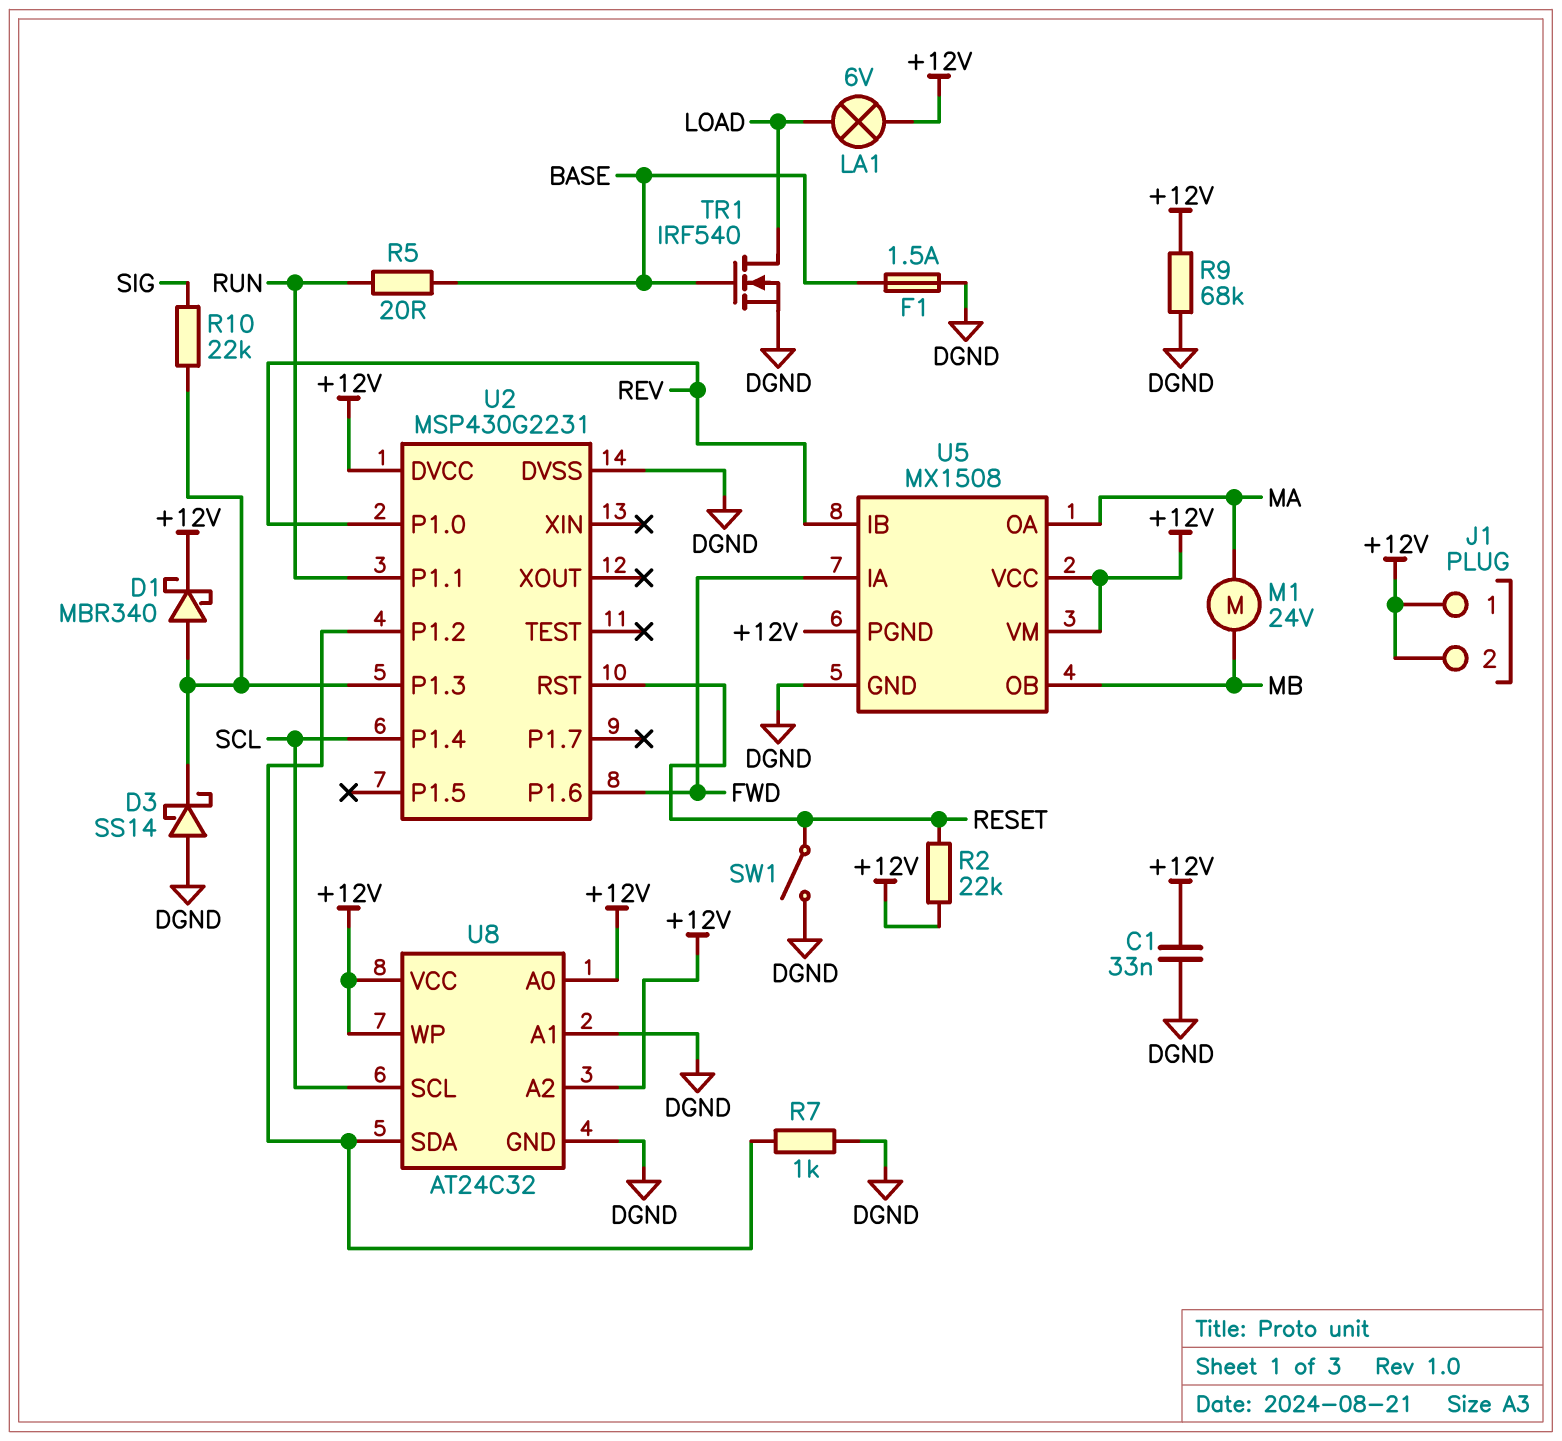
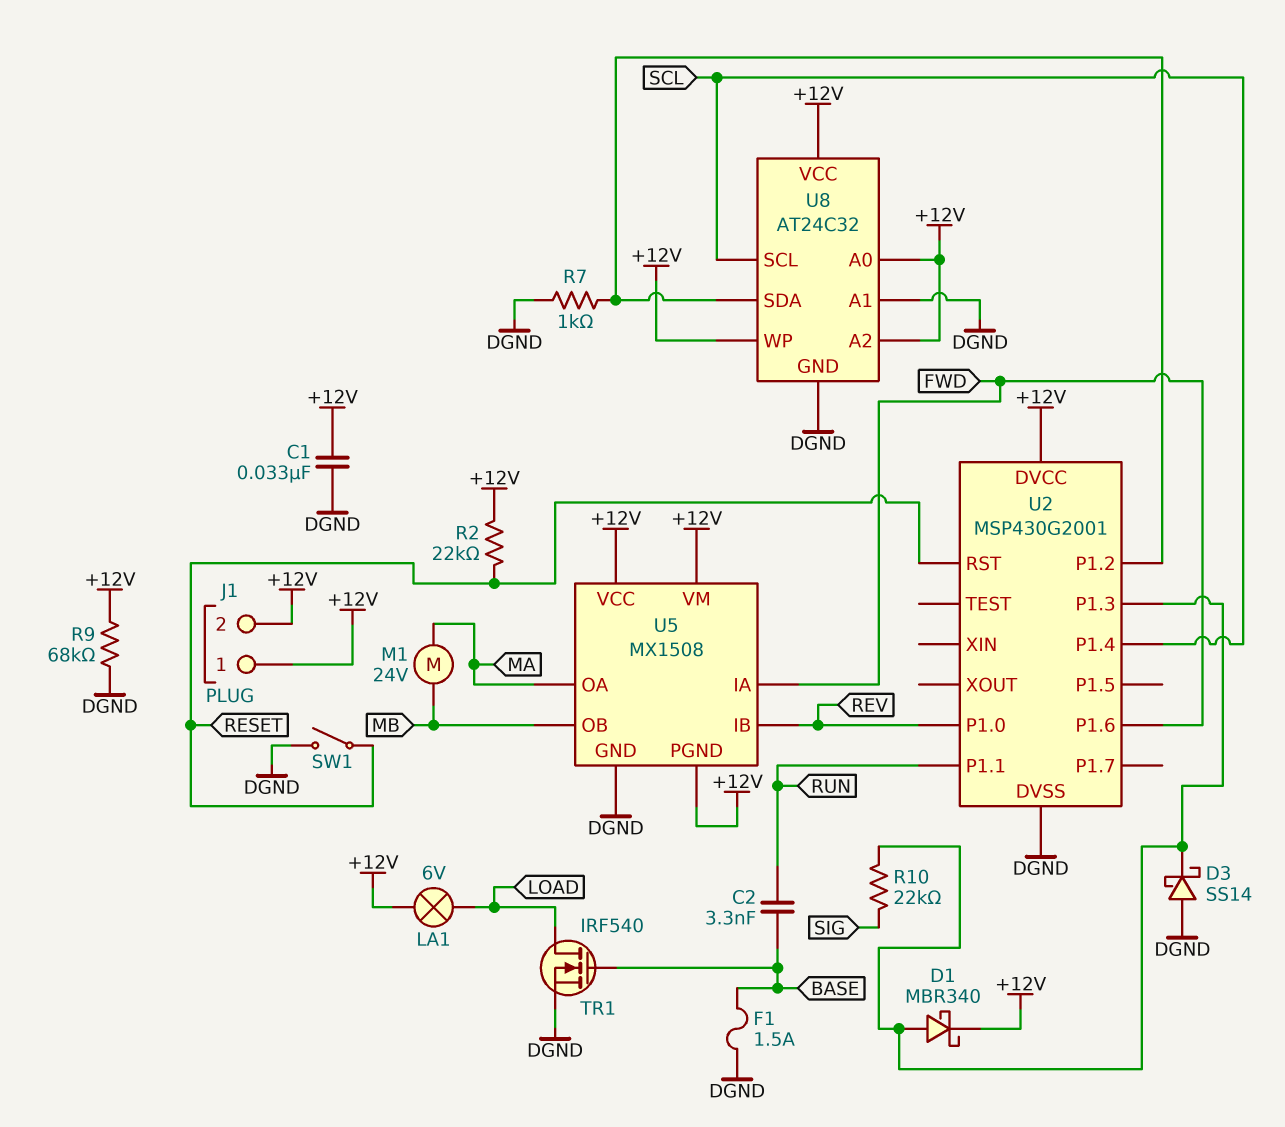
C2: none -> 3.3nF (BASE, RUN)
R5: 20 (BASE, RUN) -> none
U2: MSP430G2231 -> MSP430G2001

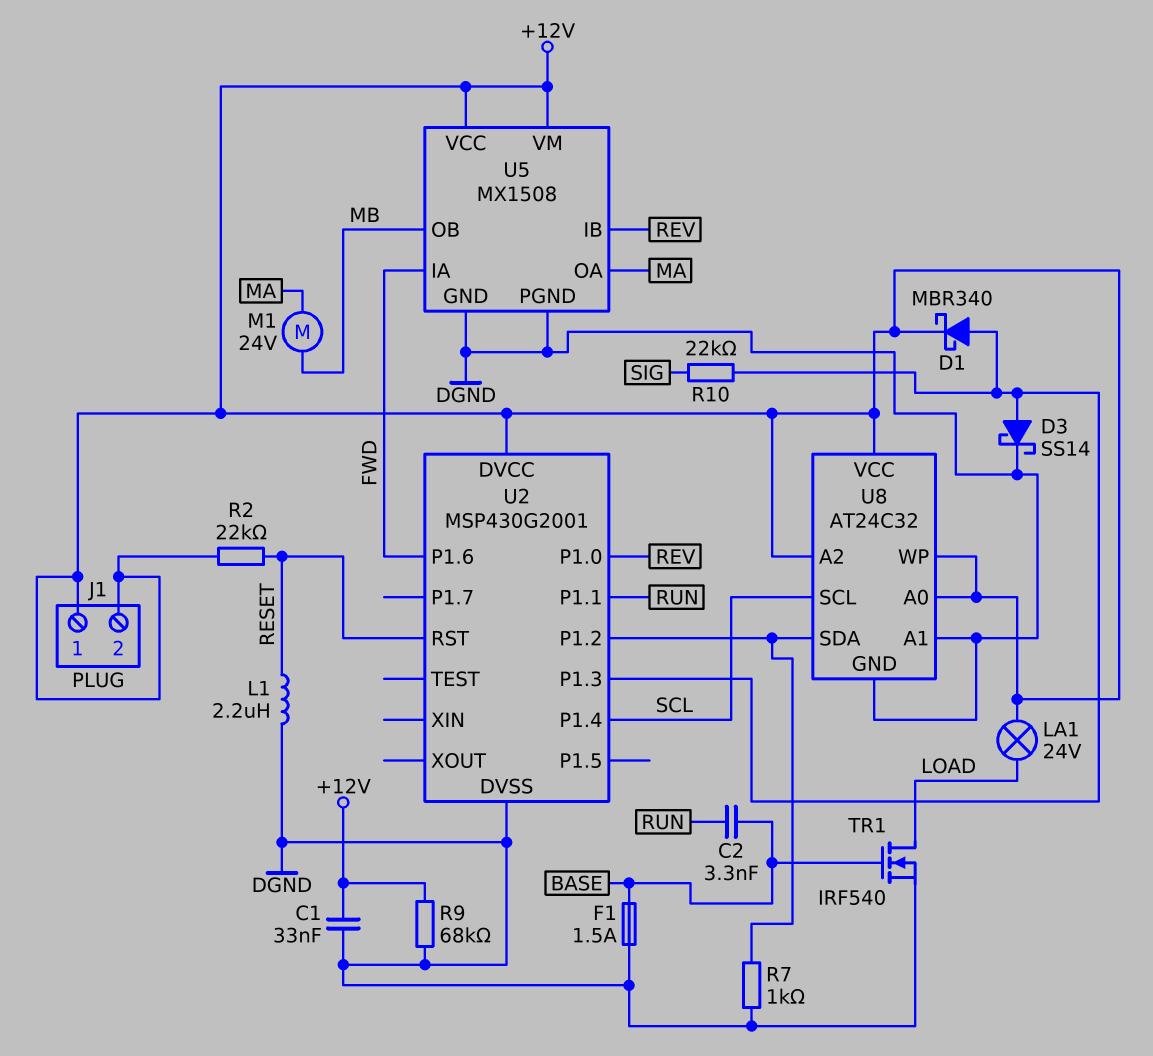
D3: schottky SS14 (A DGND, K U2/P1.3) -> schottky SS14 (A U2/P1.3, K DGND)
L1: none -> 2.2uH (DGND, RESET)
LA1: lamp 6V (+12V, LOAD) -> lamp 24V (+12V, LOAD)
SW1: switch (DGND, RESET) -> none
U5 pin PGND: +12V -> DGND

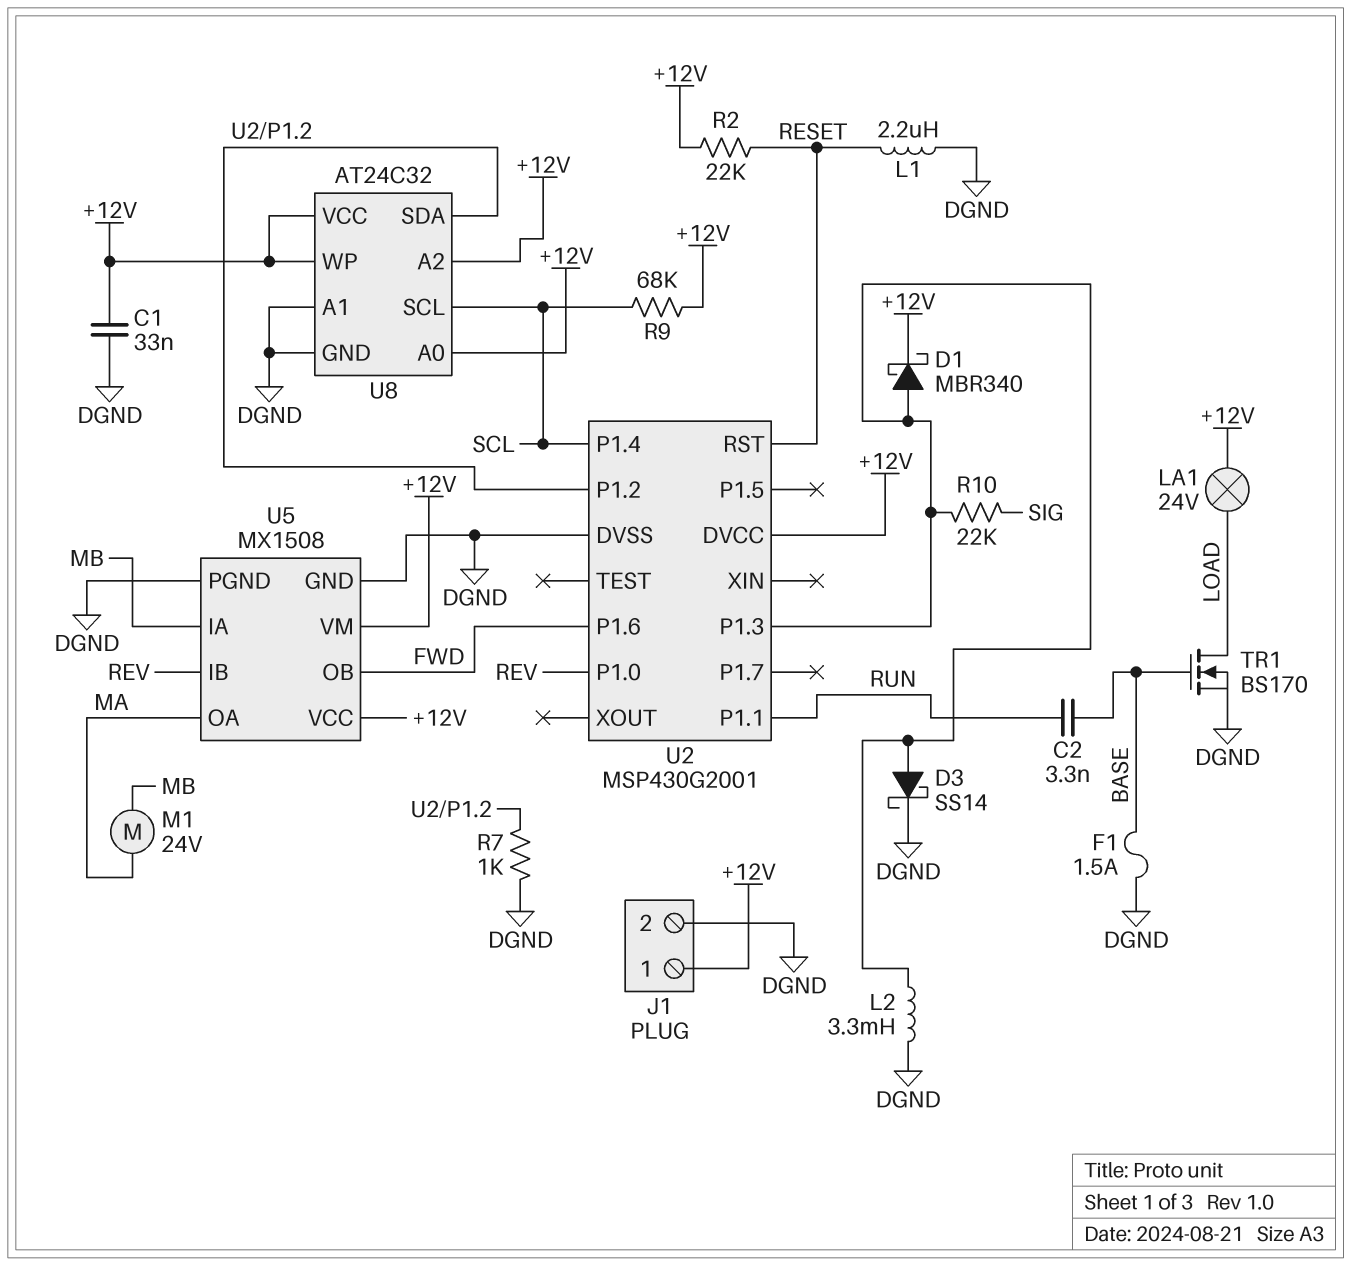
J1 pin 2: +12V -> DGND
L2: none -> 3.3mH (DGND, U2/P1.3)
R9: 68k (+12V, DGND) -> 68k (+12V, SCL)
TR1: NMOS IRF540 (G BASE, D LOAD, S DGND) -> NMOS BS170 (G BASE, D LOAD, S DGND)
U5 pin IA: FWD -> MB
U5 pin OB: MB -> FWD

